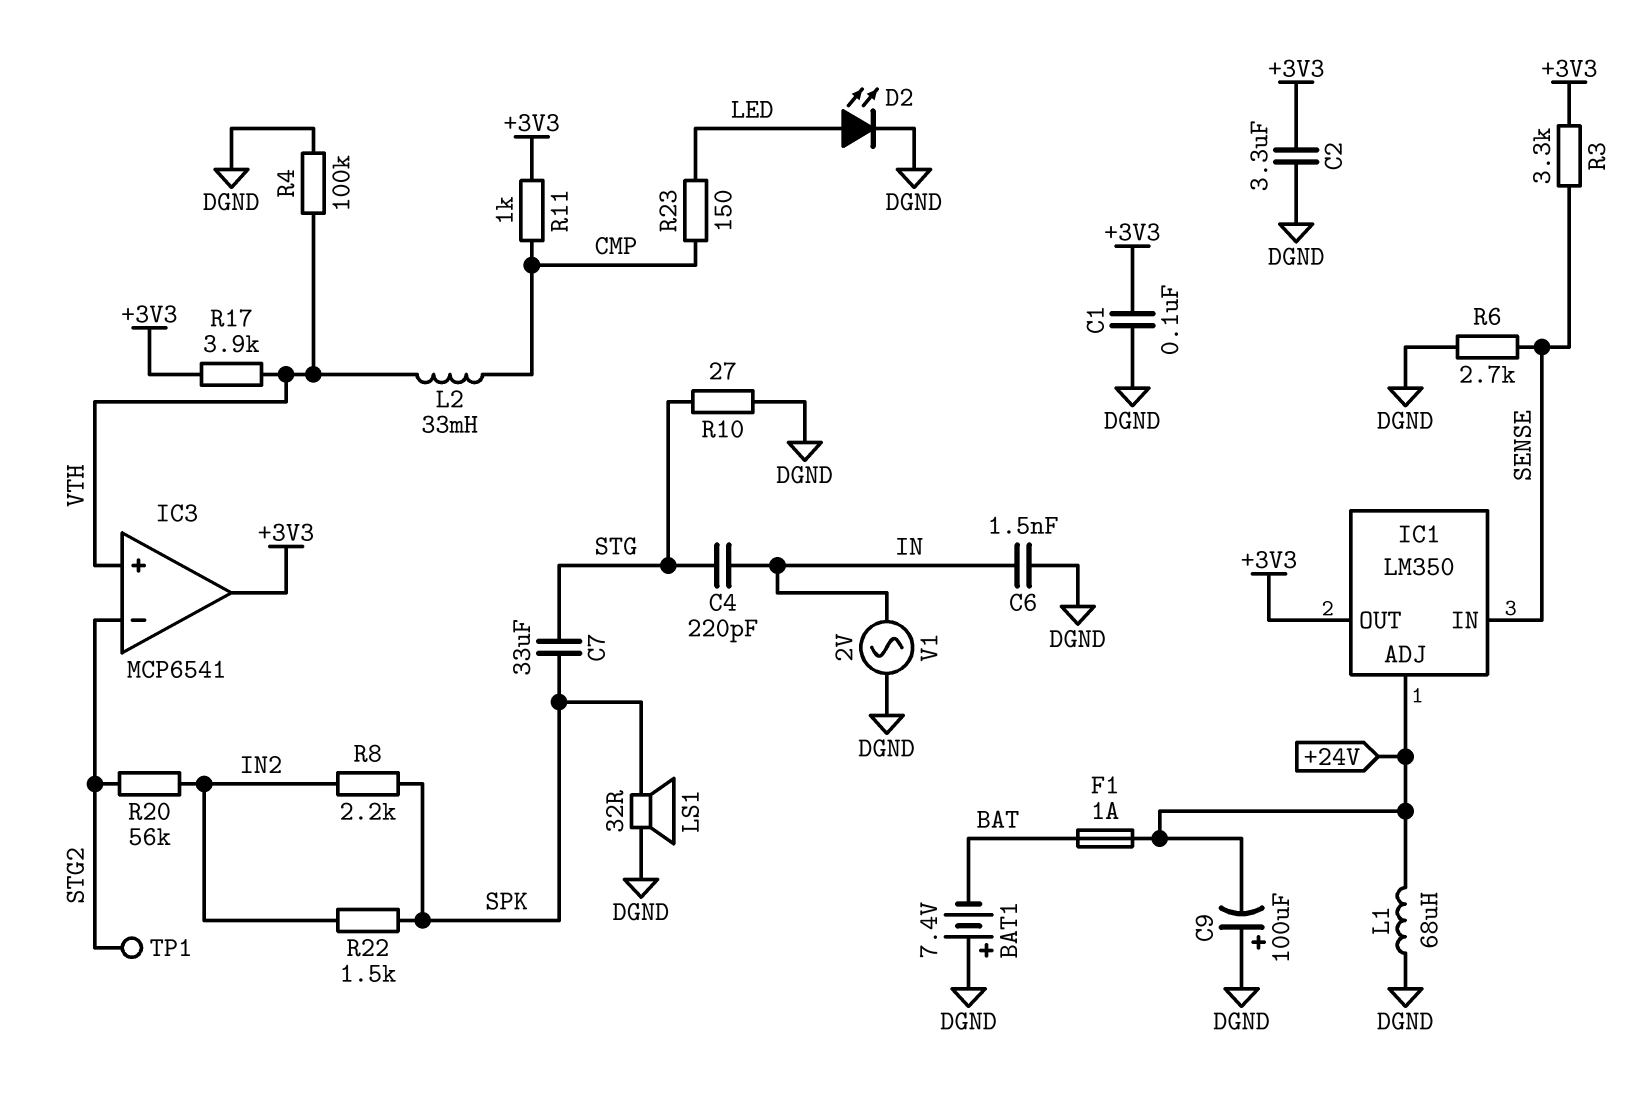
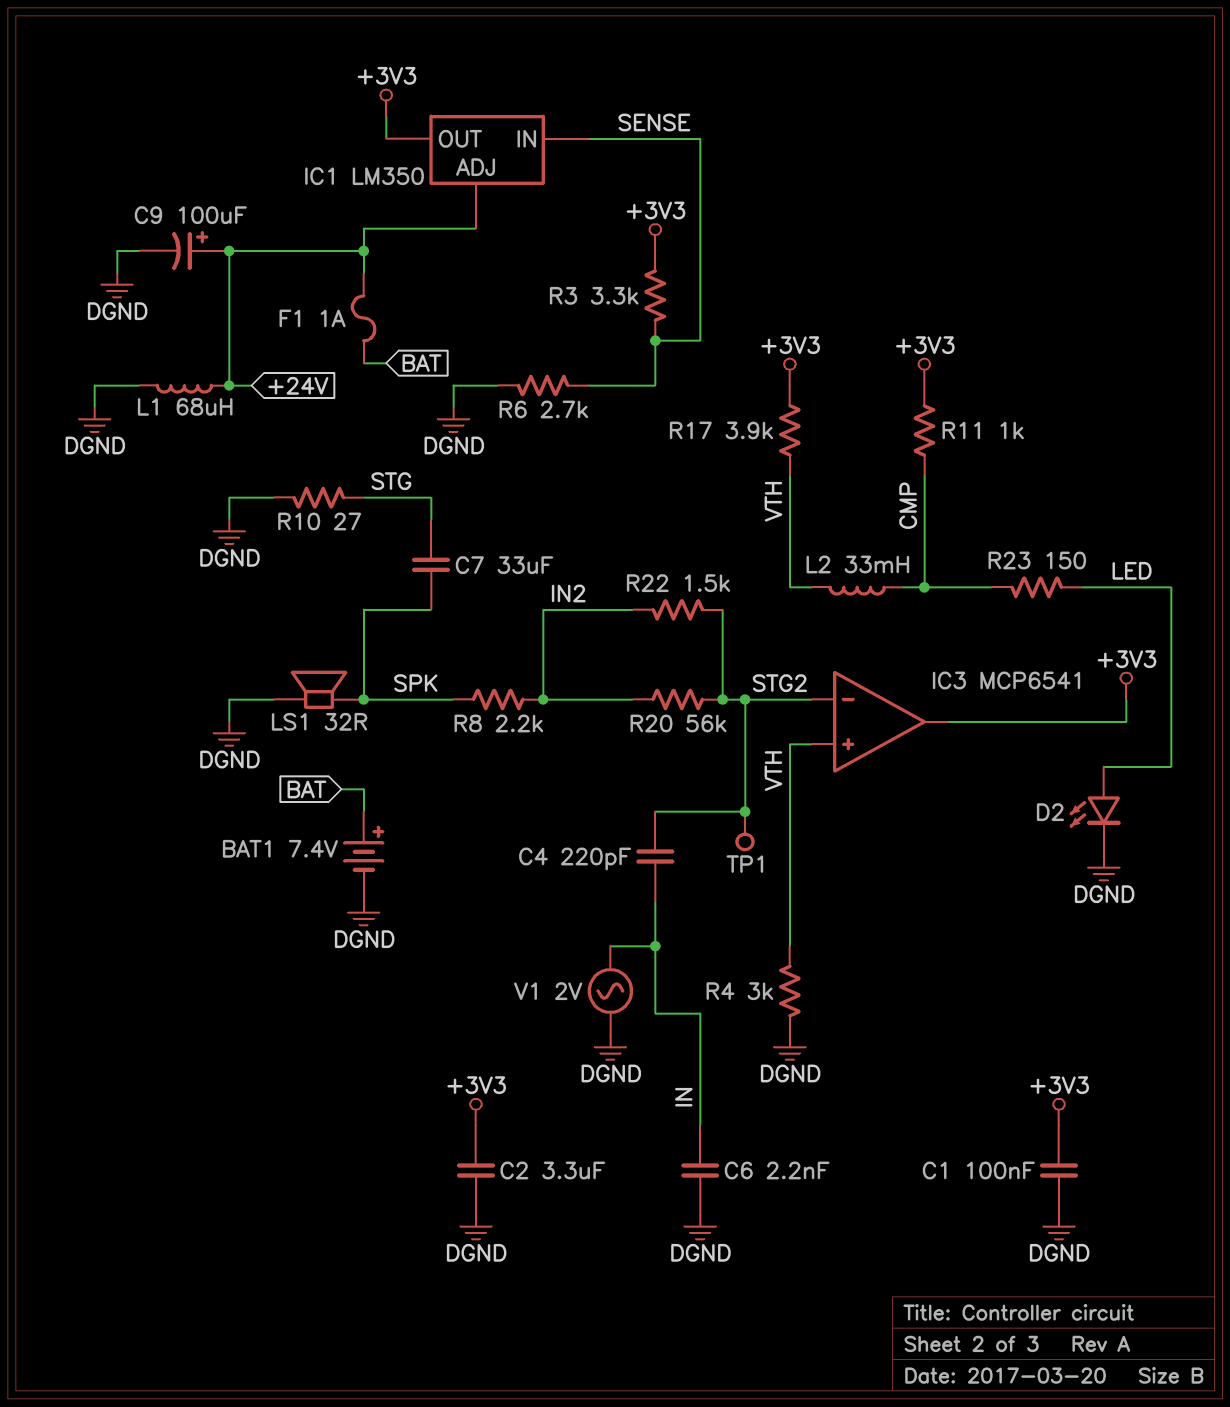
BAT1: 7.4V (plus DGND, minus BAT) -> 7.4V (plus BAT, minus DGND)
C4: 220pF (IN, STG) -> 220pF (IN, STG2)
C6: 1.5nF (DGND, IN) -> 2.2nF (DGND, IN)
C9: 100uF (plus DGND, minus +24V) -> 100uF (plus +24V, minus DGND)
R4: 100k (DGND, VTH) -> 3k (DGND, VTH)
R22: 1.5k (IN2, SPK) -> 1.5k (IN2, STG2)

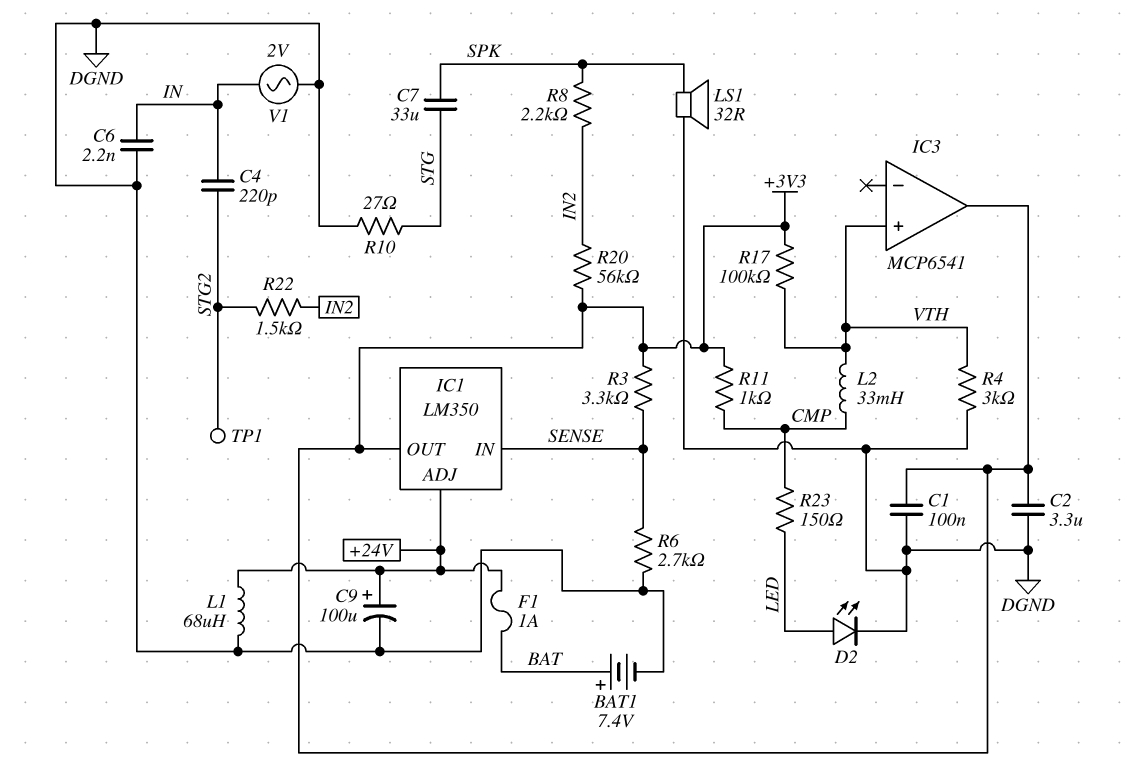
IC3 pin in-: STG2 -> none
R17: 3.9k (+3V3, VTH) -> 100k (+3V3, VTH)
R20: 56k (IN2, STG2) -> 56k (+3V3, IN2)

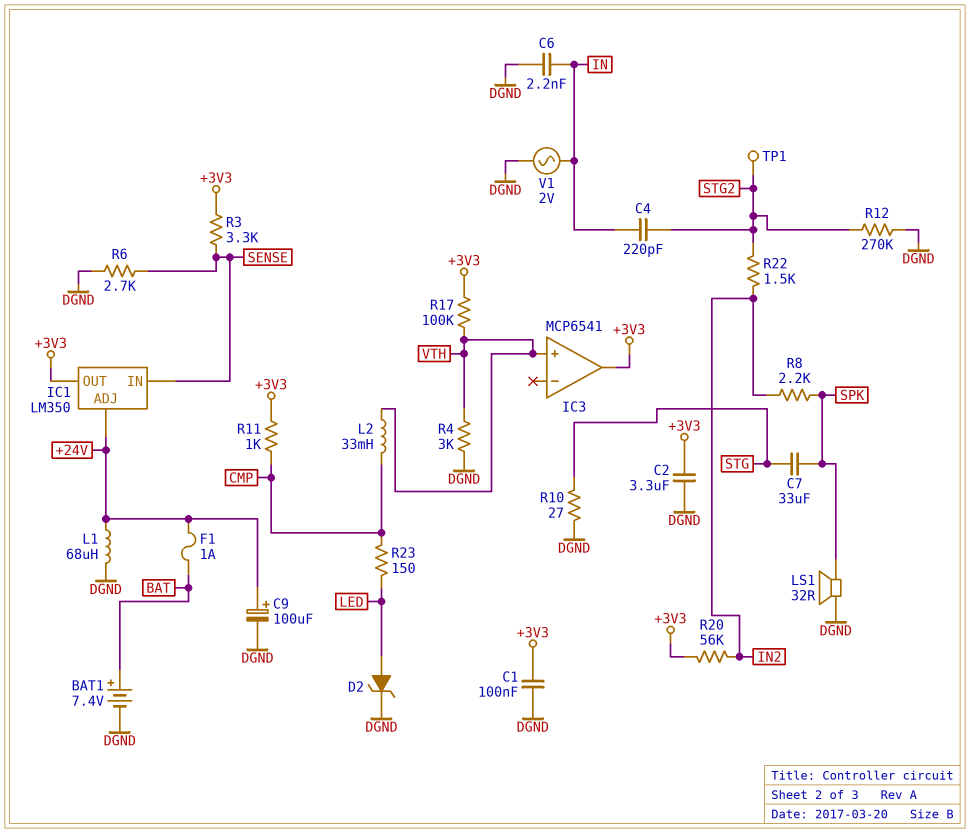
D2: LED (A LED, K DGND) -> zener (A LED, K DGND)
R12: none -> 270k (DGND, STG2)

